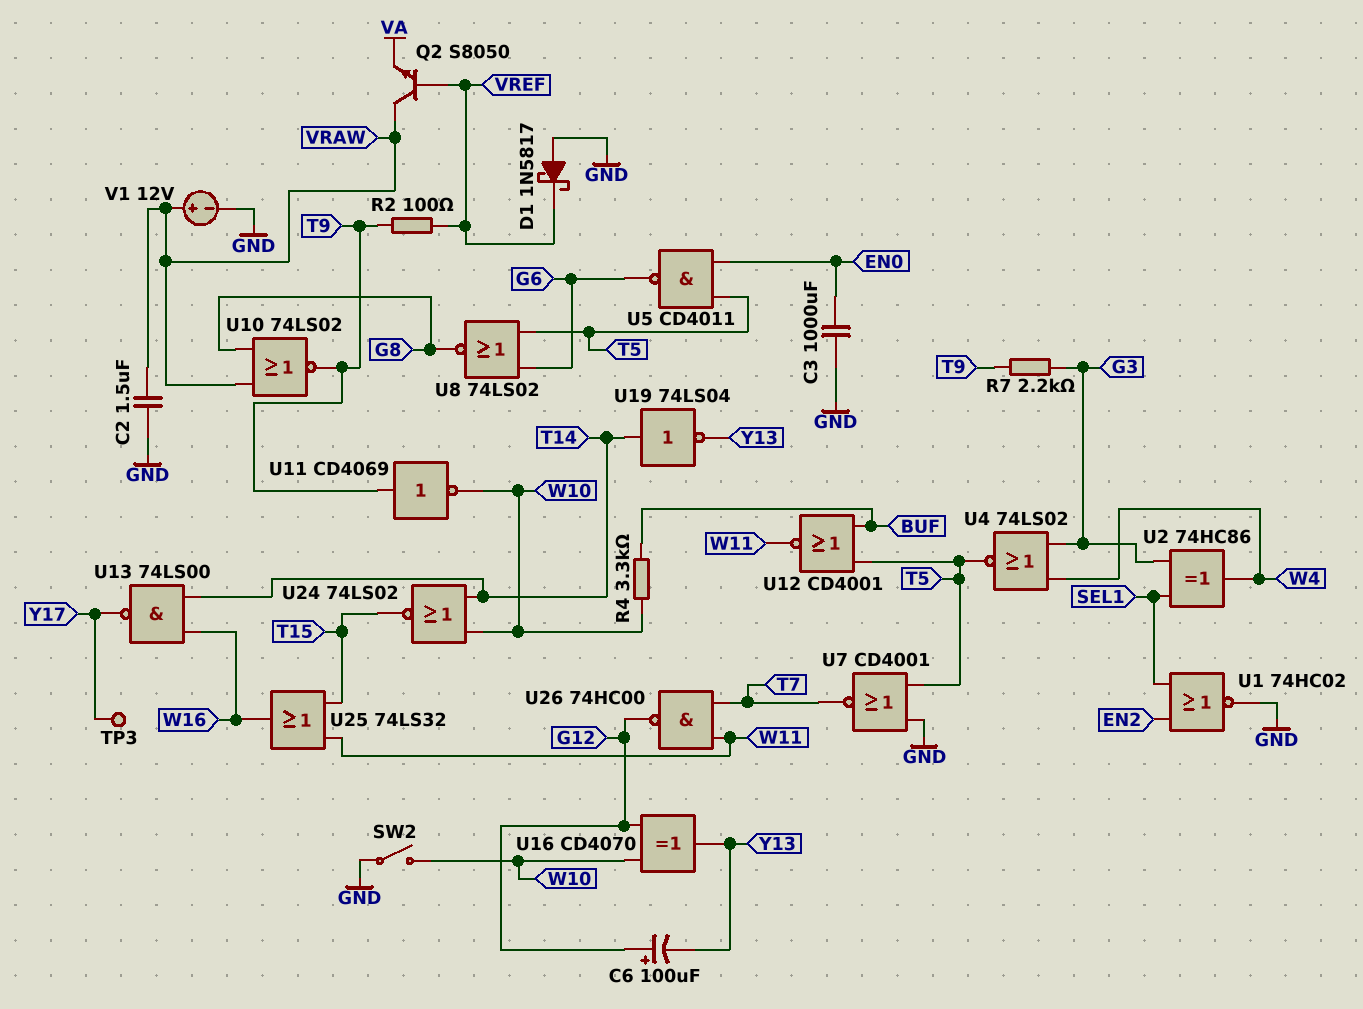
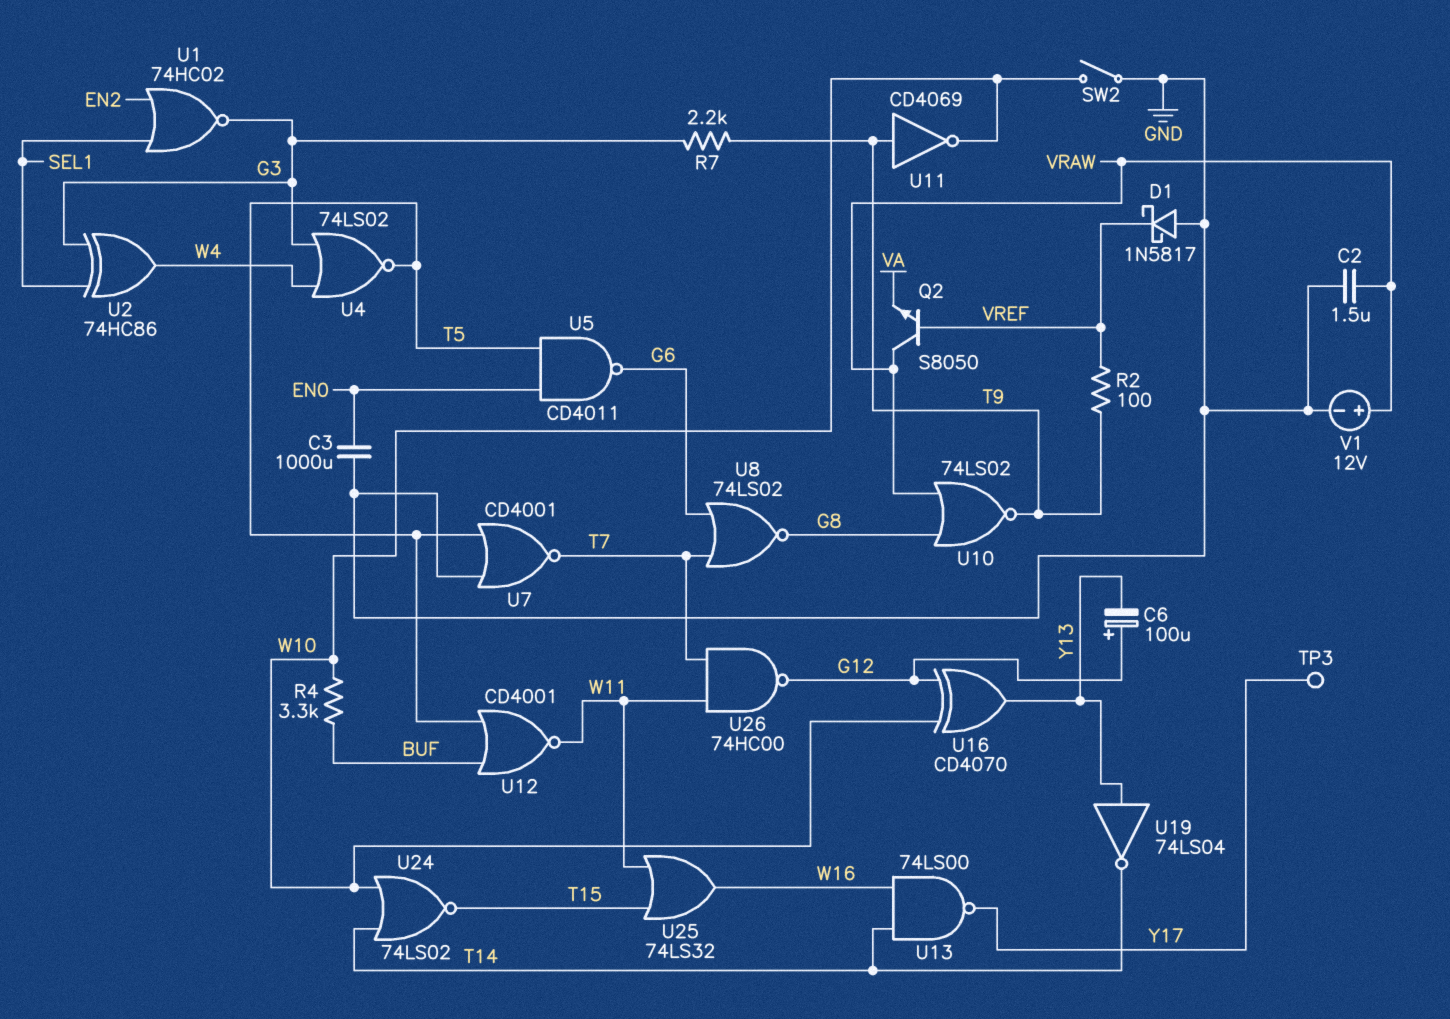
U1: NOR 74HC02 (in EN2, in SEL1, out GND) -> NOR 74HC02 (in EN2, in SEL1, out G3)
U8: NOR 74LS02 (in G6, in T5, out G8) -> NOR 74LS02 (in G6, in T7, out G8)
U19: NOT 74LS04 (in T14, out Y13) -> NOT 74LS04 (in Y13, out T14)

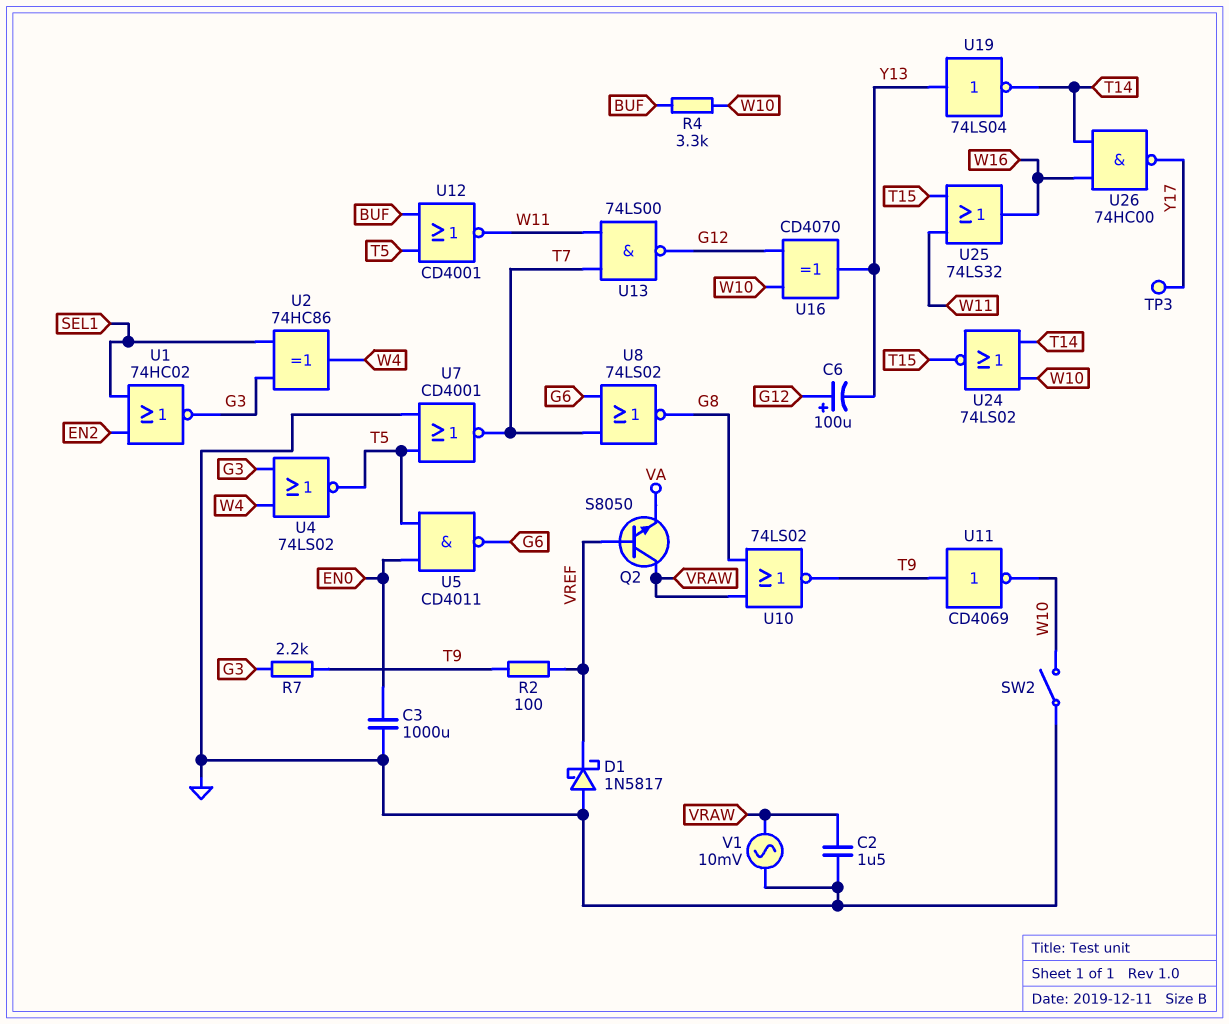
U13: NAND 74LS00 (in T14, in W16, out Y17) -> NAND 74LS00 (in T7, in W11, out G12)
U26: NAND 74HC00 (in T7, in W11, out G12) -> NAND 74HC00 (in T14, in W16, out Y17)
V1: 12V (plus VRAW, minus GND) -> AC 10mV (GND, VRAW)

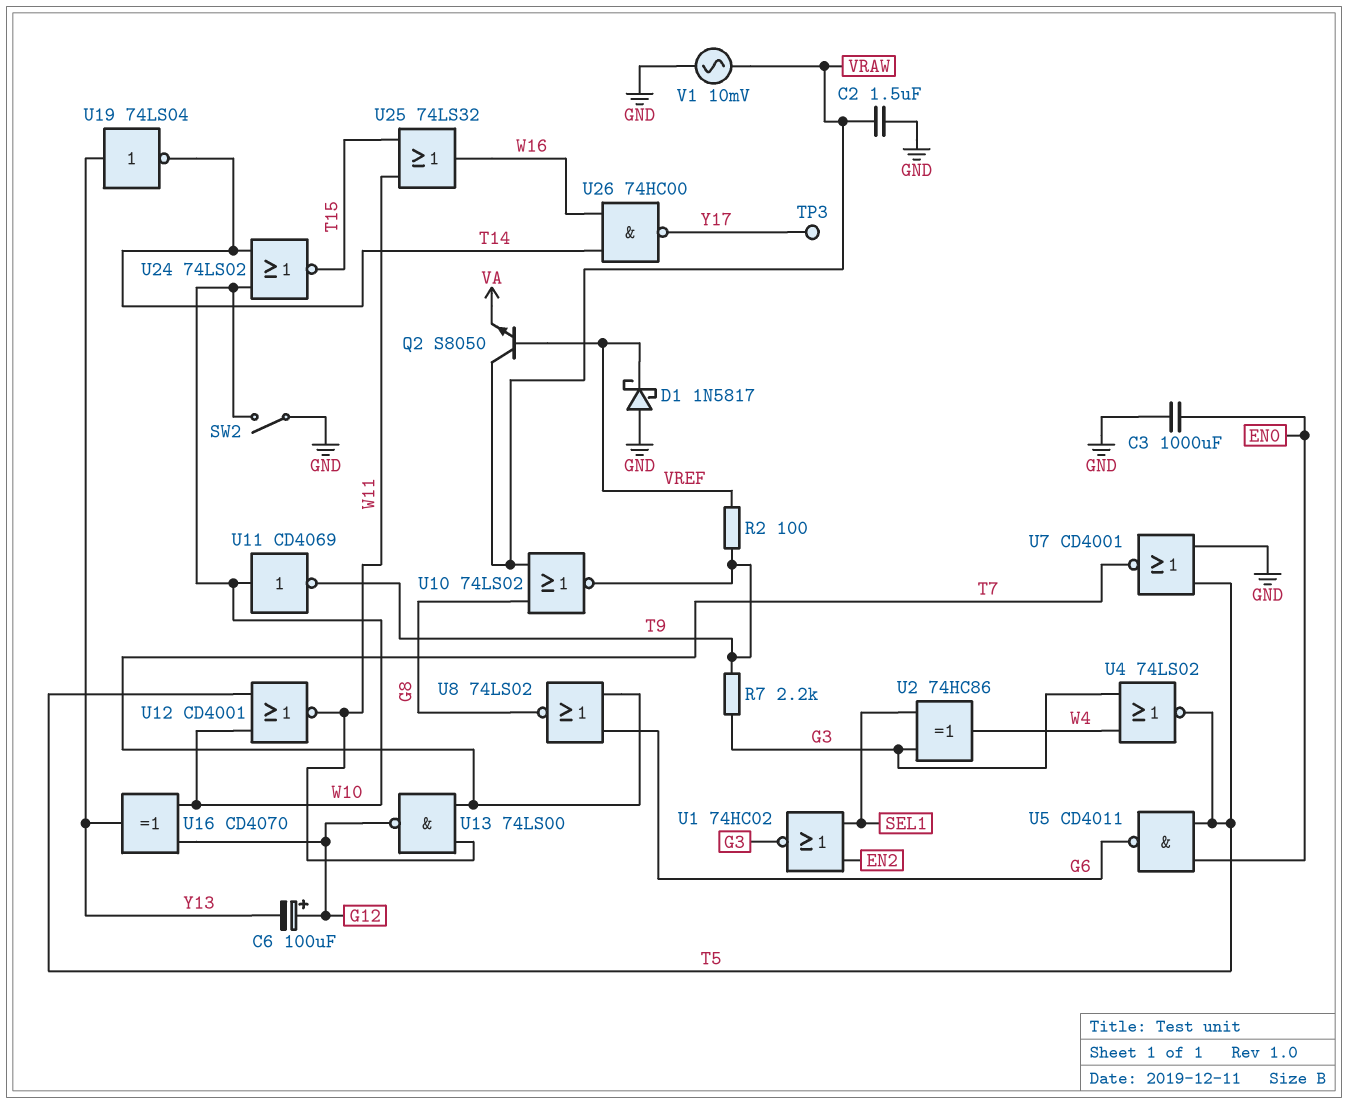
R4: 3.3k (BUF, W10) -> none
U11: NOT CD4069 (in T9, out W10) -> NOT CD4069 (in W10, out T9)
U12: NOR CD4001 (in BUF, in T5, out W11) -> NOR CD4001 (in T5, in W10, out W11)

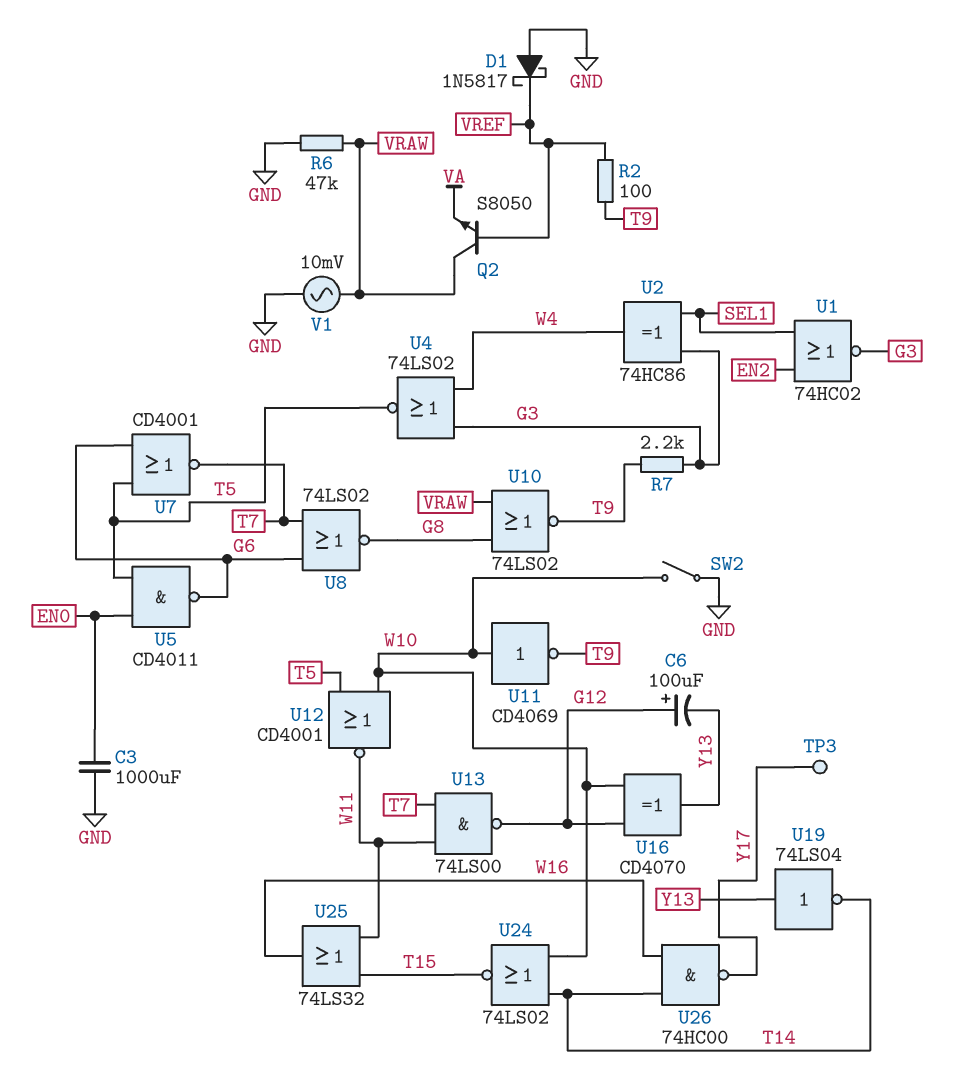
C2: 1.5uF (GND, VRAW) -> none
R6: none -> 47k (GND, VRAW)
U7: NOR CD4001 (in GND, in T5, out T7) -> NOR CD4001 (in G6, in T5, out T7)

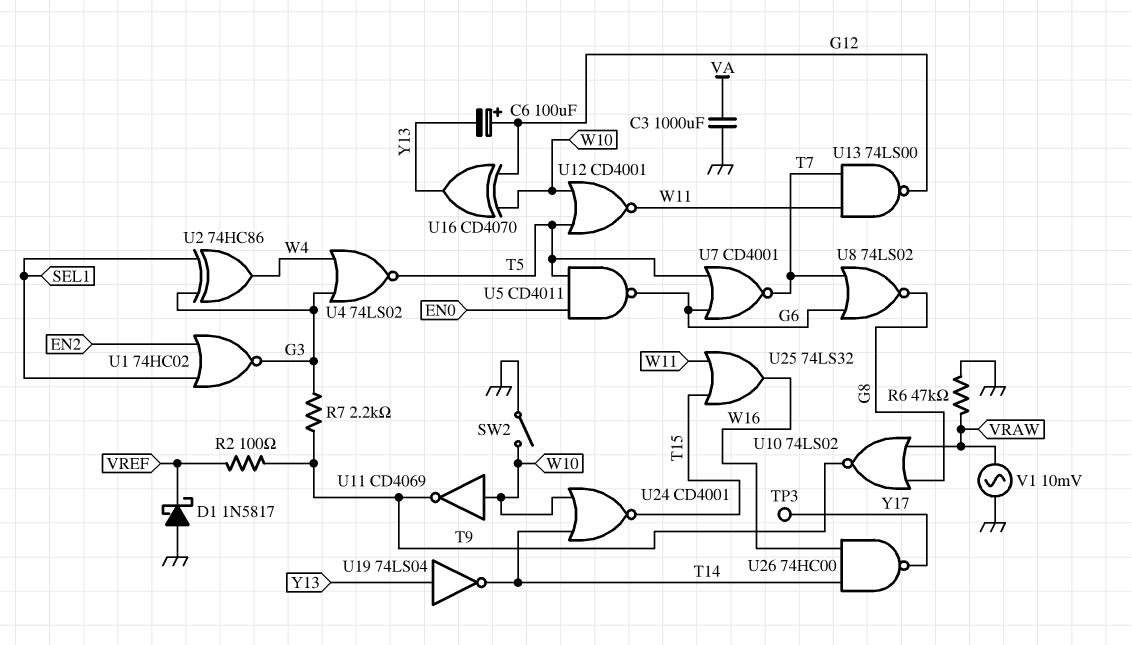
C3: 1000uF (EN0, GND) -> 1000uF (GND, VA)
Q2: NPN S8050 (B VREF, C VRAW, E VA) -> none
U24: NOR 74LS02 (in T14, in W10, out T15) -> NOR CD4001 (in T14, in W10, out T15)

